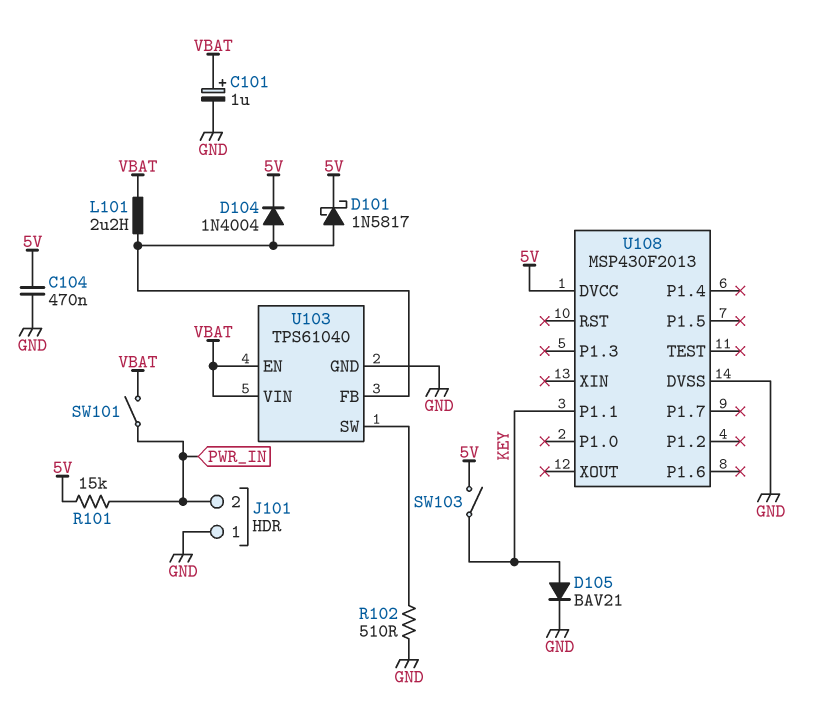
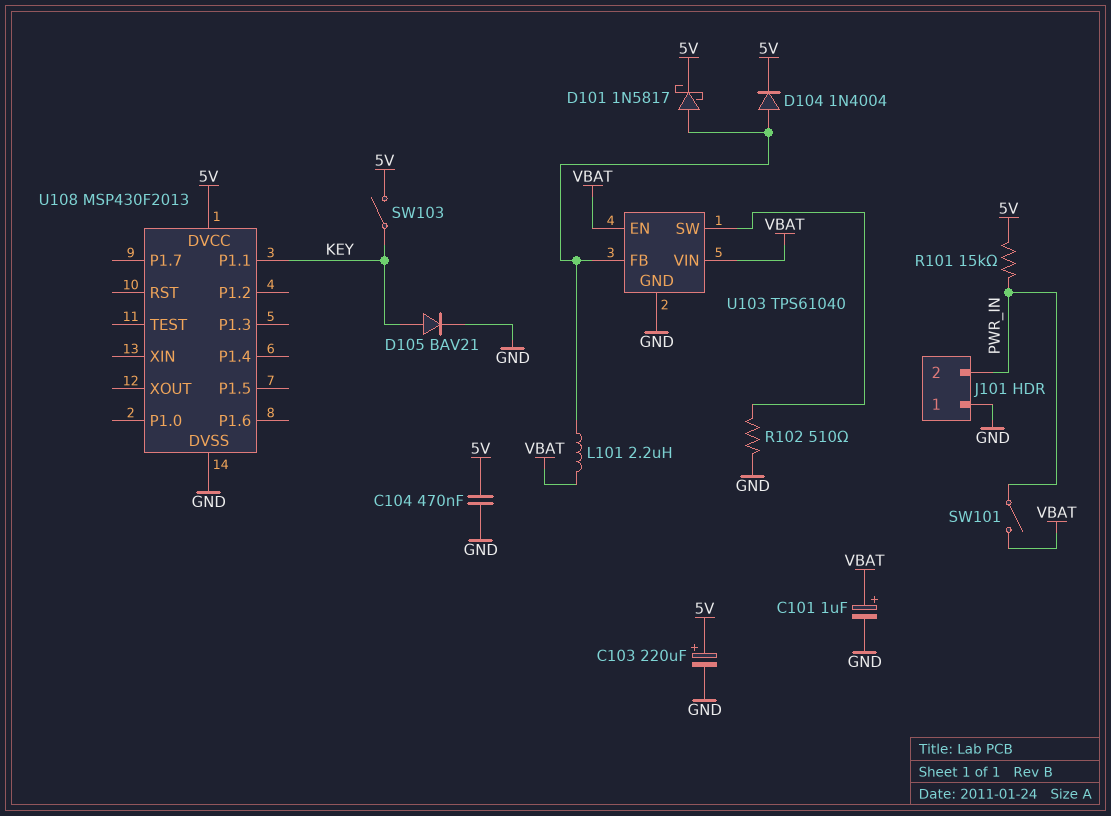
C103: none -> 220uF (plus 5V, minus GND)

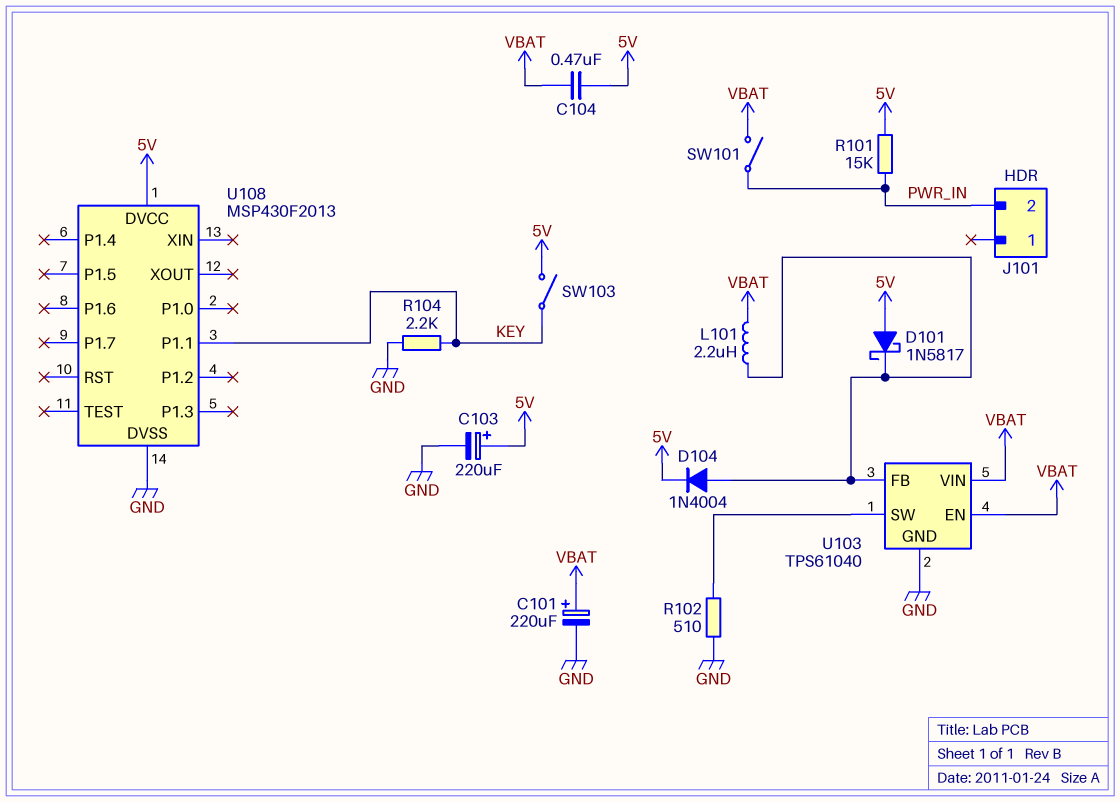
C101: 1uF (plus VBAT, minus GND) -> 220uF (plus VBAT, minus GND)
C104: 470nF (5V, GND) -> 470nF (5V, VBAT)
D101: schottky 1N5817 (A U103/FB, K 5V) -> schottky 1N5817 (A 5V, K U103/FB)
D105: diode BAV21 (A KEY, K GND) -> none
J101 pin 1: GND -> none
R104: none -> 2.2k (GND, KEY)

